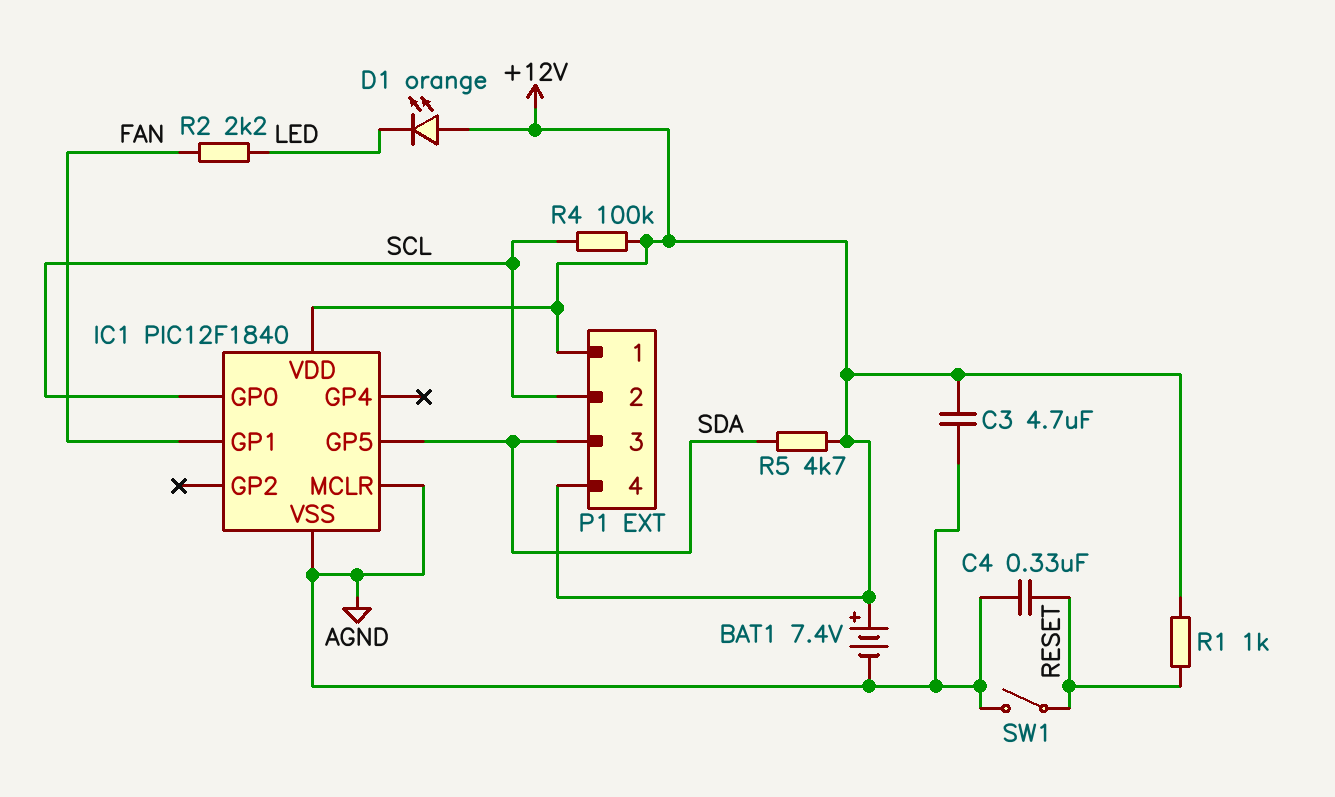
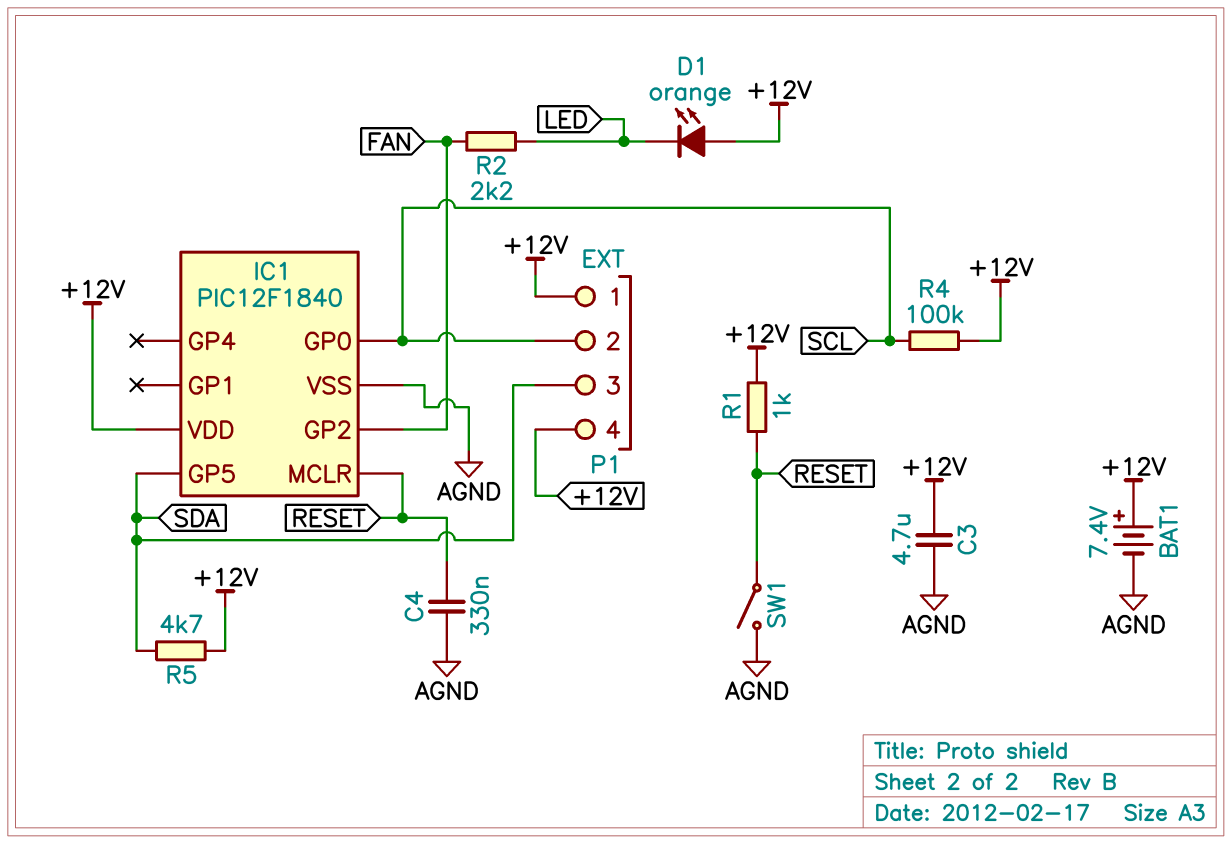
IC1 pin GP1: FAN -> none
IC1 pin GP2: none -> FAN
IC1 pin MCLR: AGND -> RESET

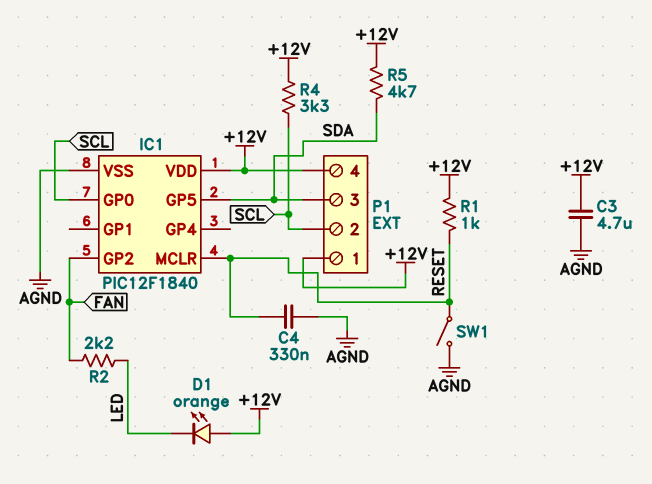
BAT1: 7.4V (plus +12V, minus AGND) -> none
R4: 100k (+12V, SCL) -> 3.3k (+12V, SCL)

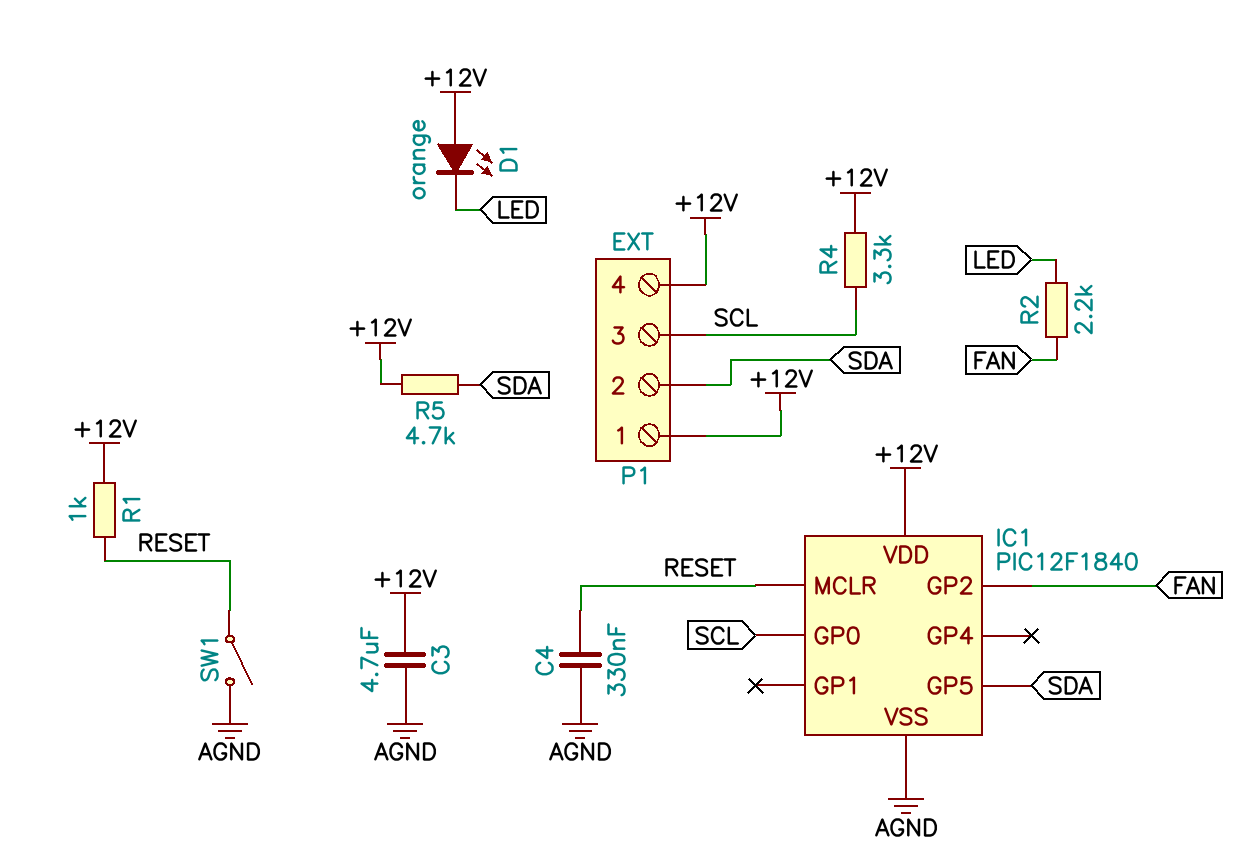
P1 pin 2: SCL -> SDA
P1 pin 3: SDA -> SCL

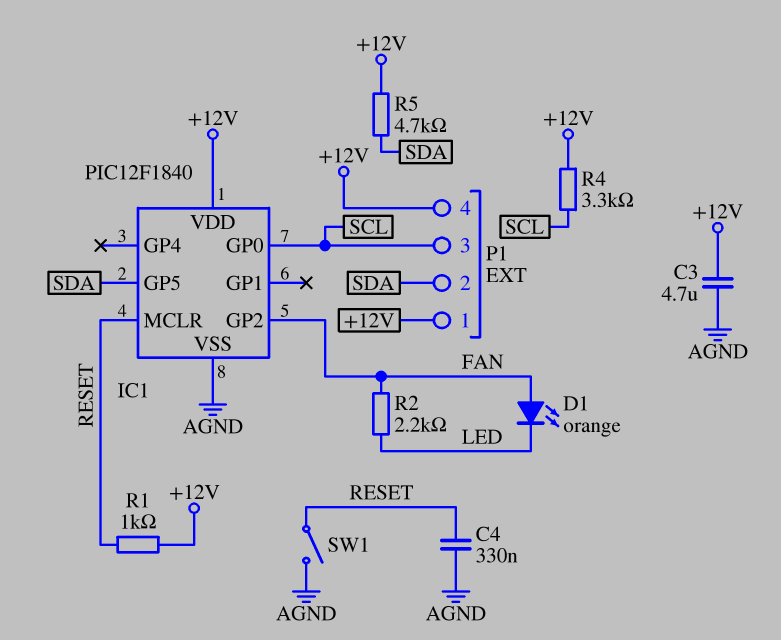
D1: LED orange (A +12V, K LED) -> LED orange (A FAN, K LED)

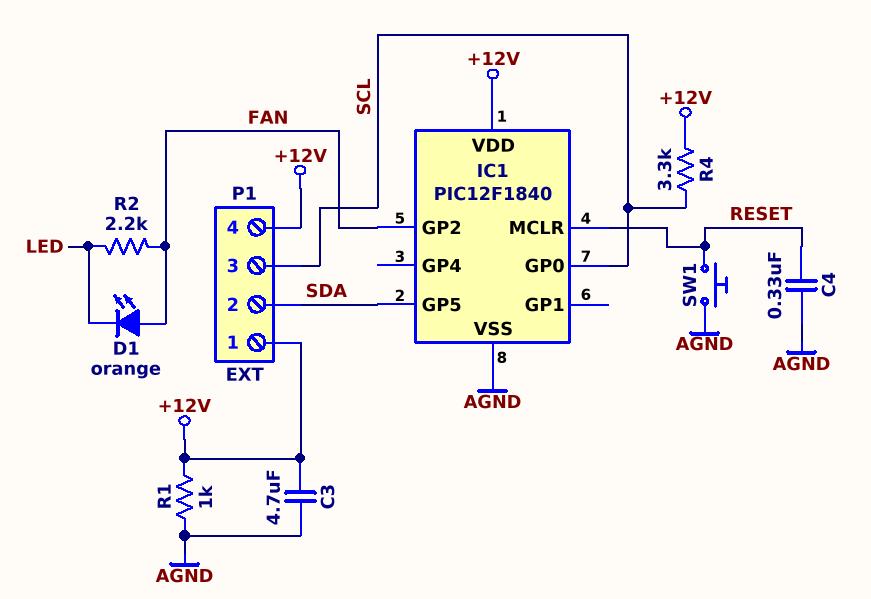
R1: 1k (+12V, RESET) -> 1k (+12V, AGND)
R5: 4.7k (+12V, SDA) -> none
SW1: switch (AGND, RESET) -> button (AGND, RESET)

